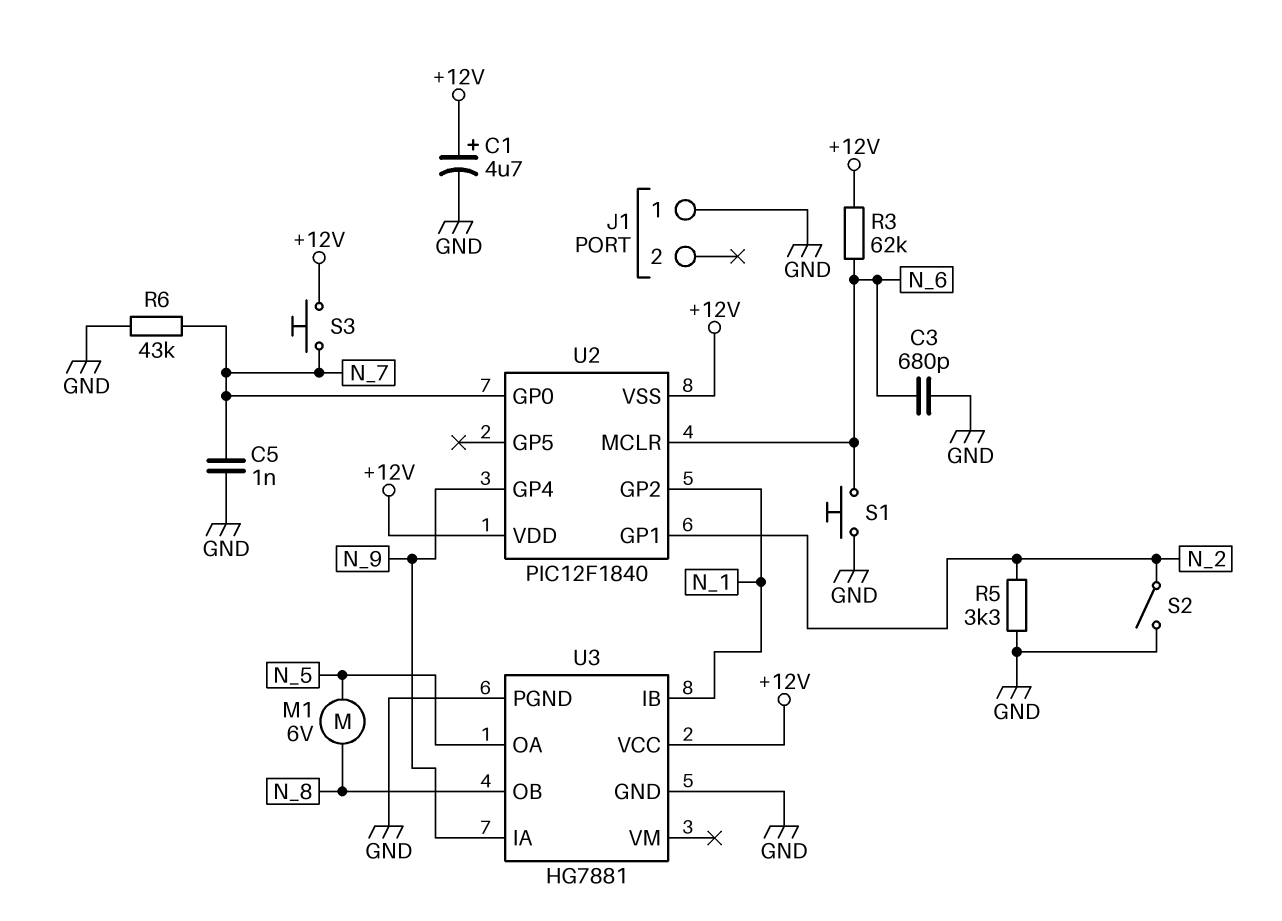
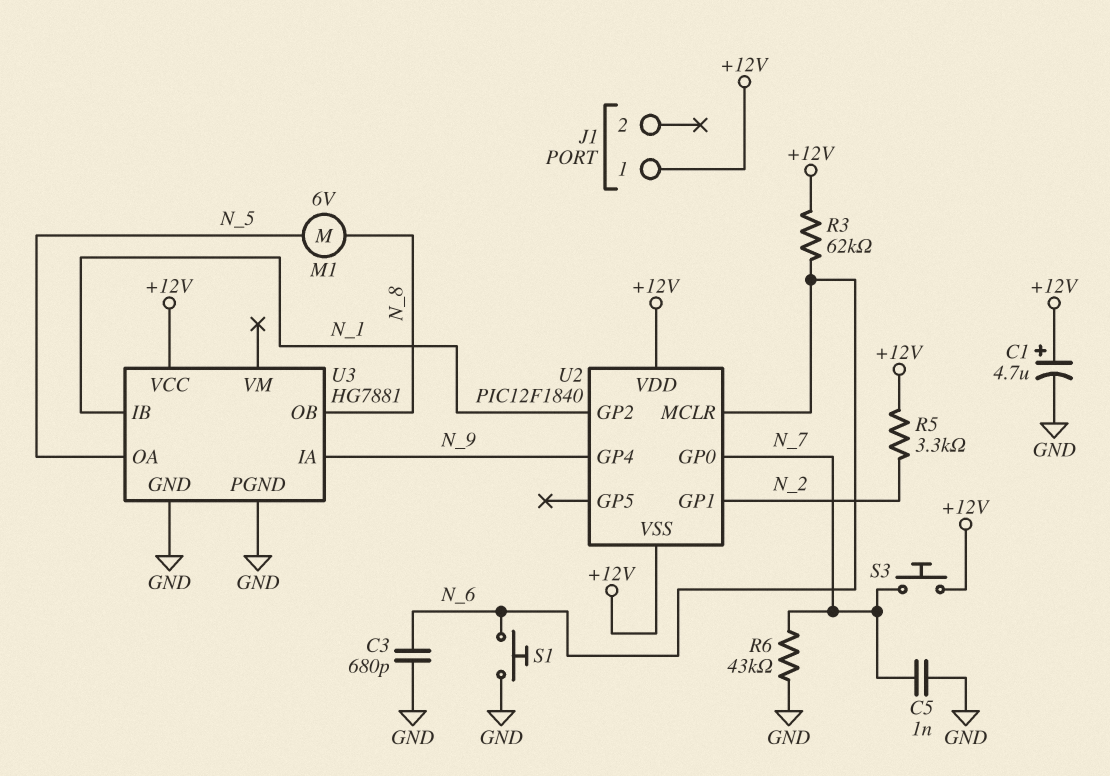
J1 pin 1: GND -> +12V
R5: 3.3k (GND, N_2) -> 3.3k (+12V, N_2)
S2: switch (GND, N_2) -> none

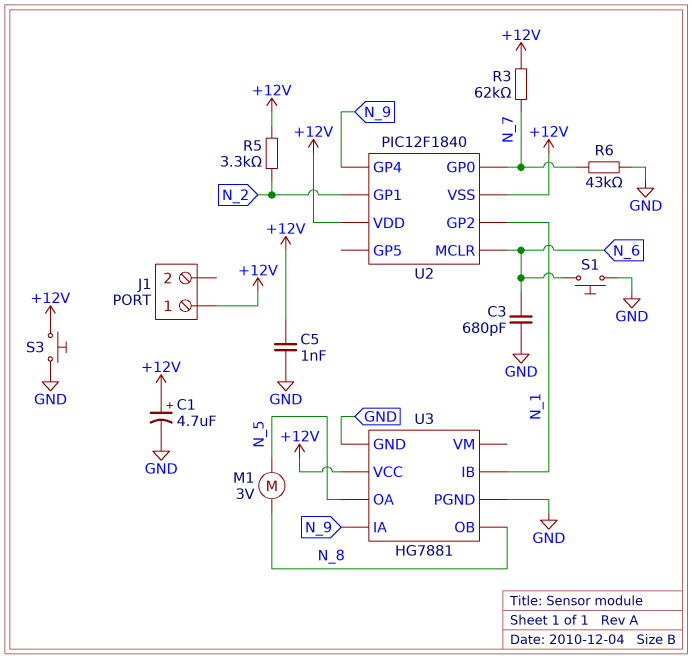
C5: 1nF (GND, N_7) -> 1nF (+12V, GND)
M1: motor 6V (N_5, N_8) -> motor 3V (N_5, N_8)
R3: 62k (+12V, N_6) -> 62k (+12V, N_7)
S3: button (+12V, N_7) -> button (+12V, GND)

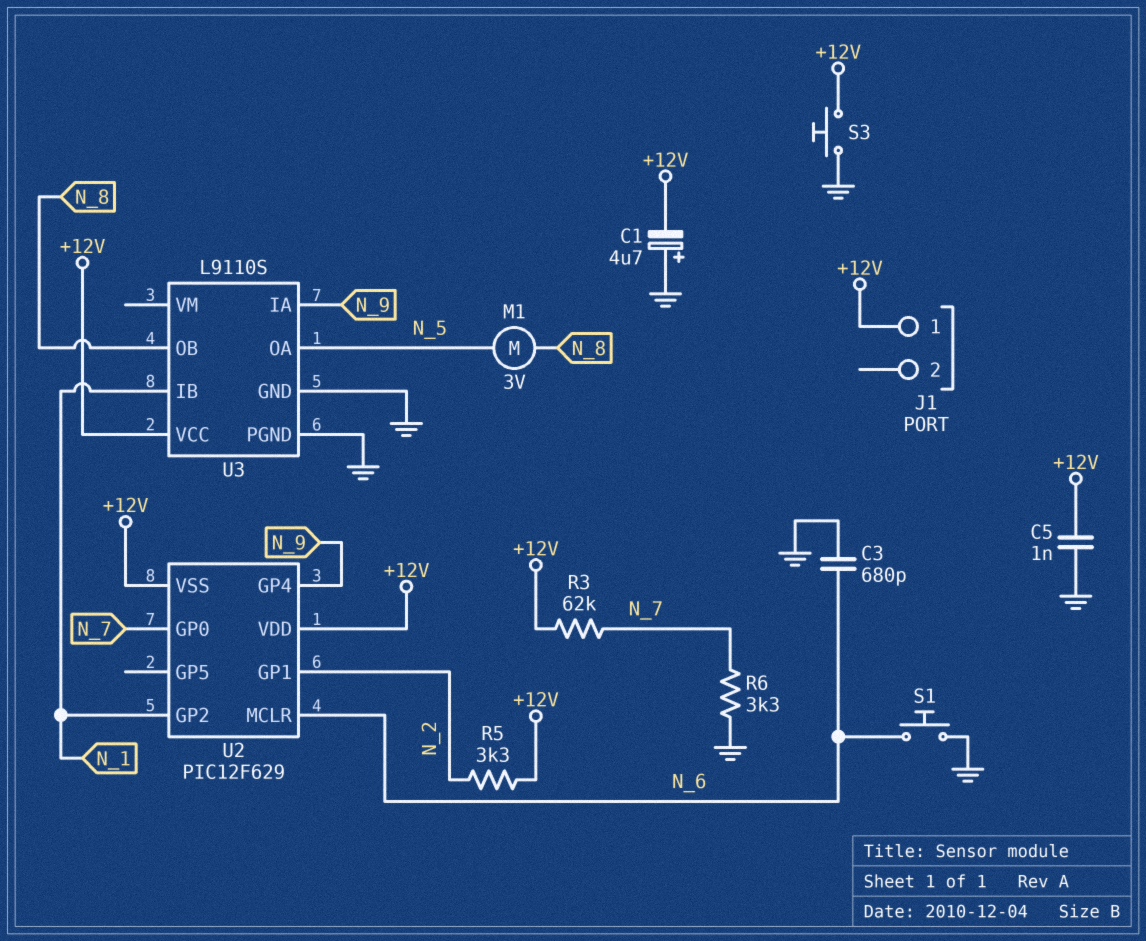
C1: 4.7uF (plus +12V, minus GND) -> 4.7uF (plus GND, minus +12V)
R6: 43k (GND, N_7) -> 3.3k (GND, N_7)
U2: PIC12F1840 -> PIC12F629
U3: HG7881 -> L9110S

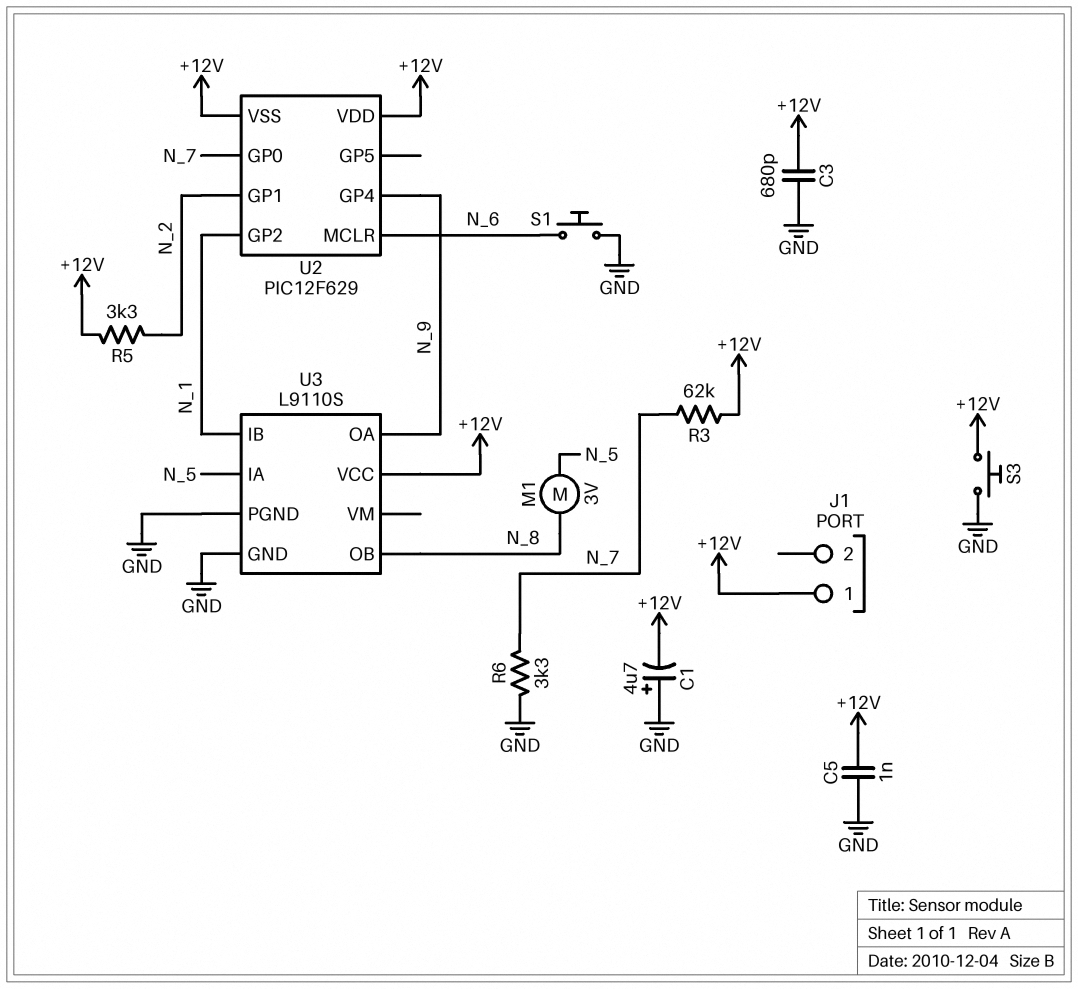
C3: 680pF (GND, N_6) -> 680pF (+12V, GND)
U3 pin IA: N_9 -> N_5
U3 pin OA: N_5 -> N_9

